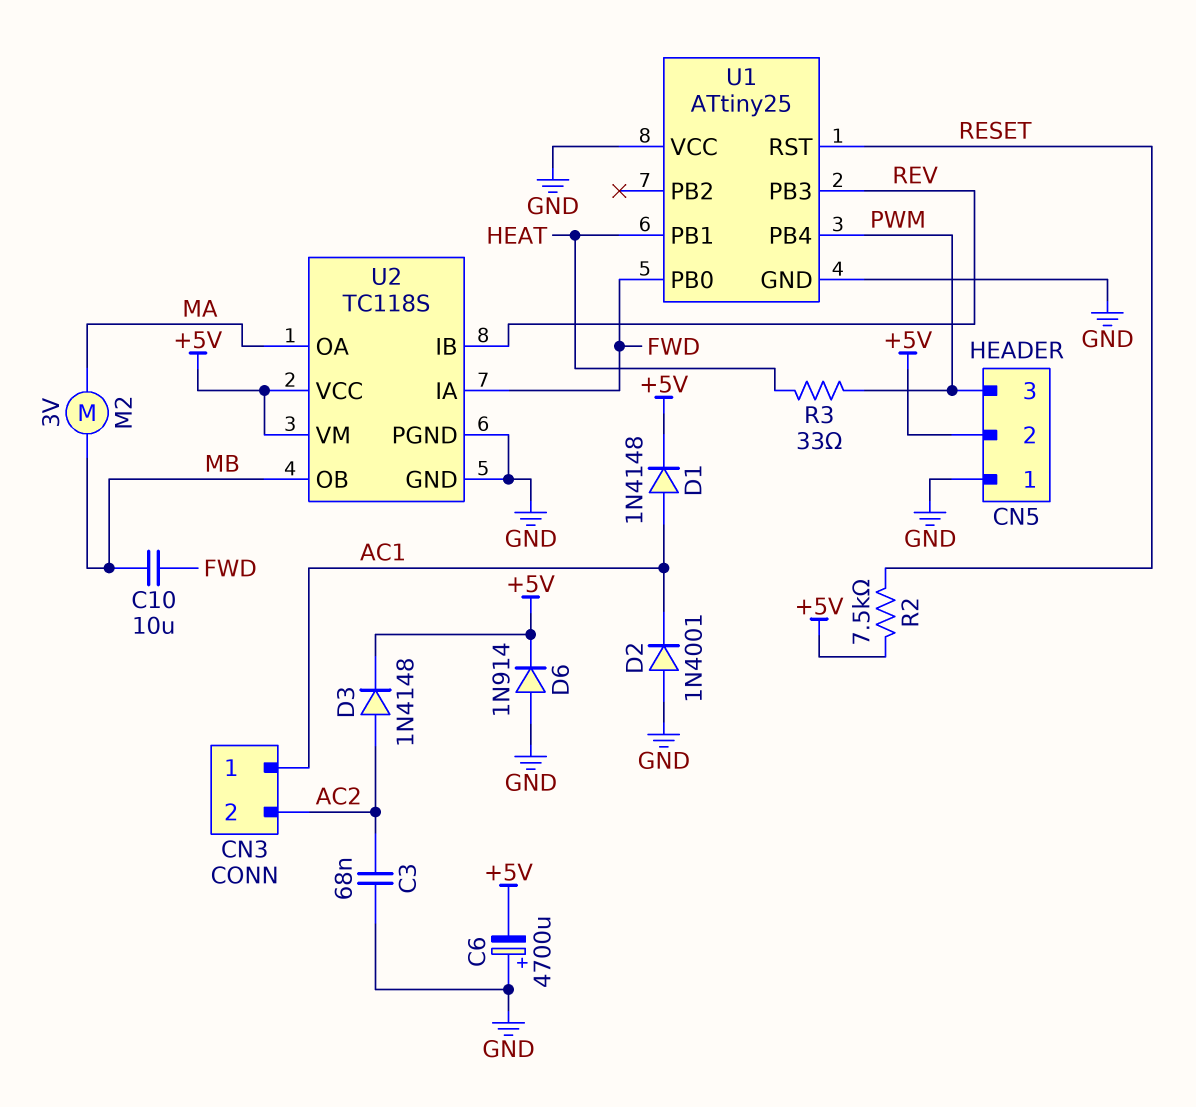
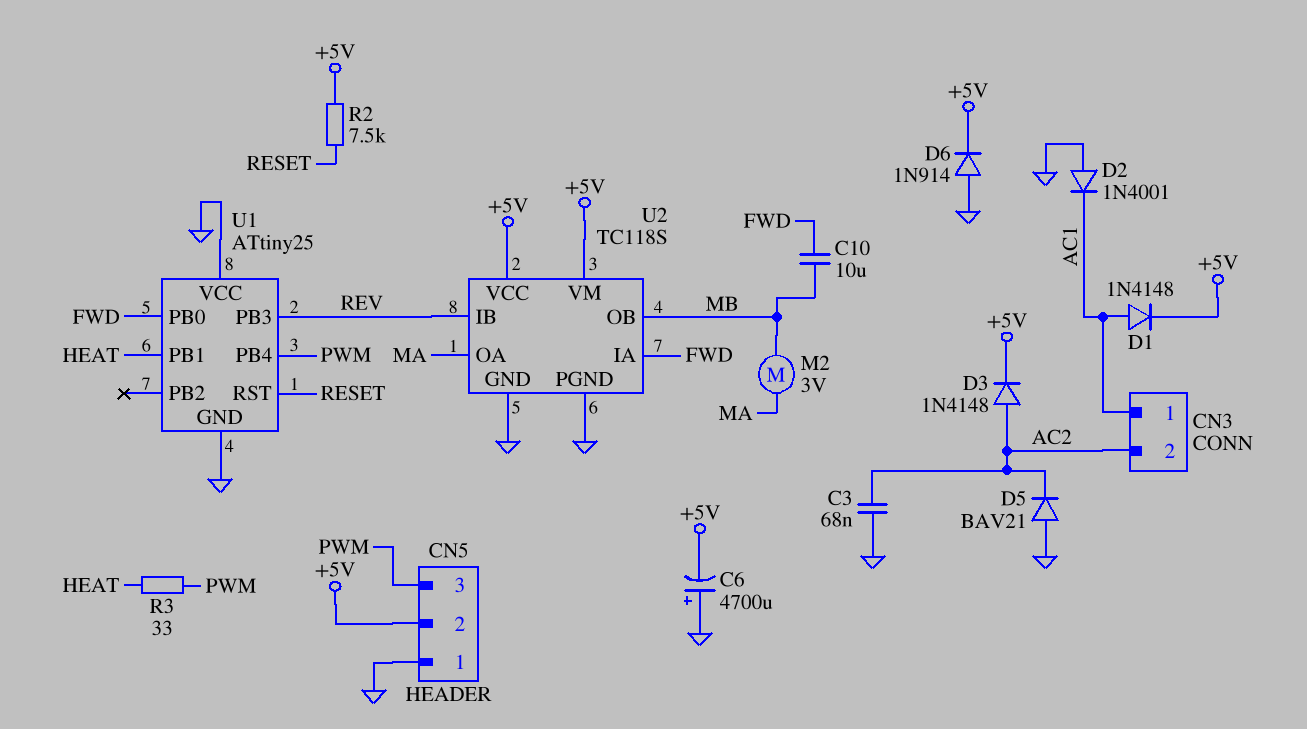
D5: none -> diode BAV21 (A GND, K AC2)

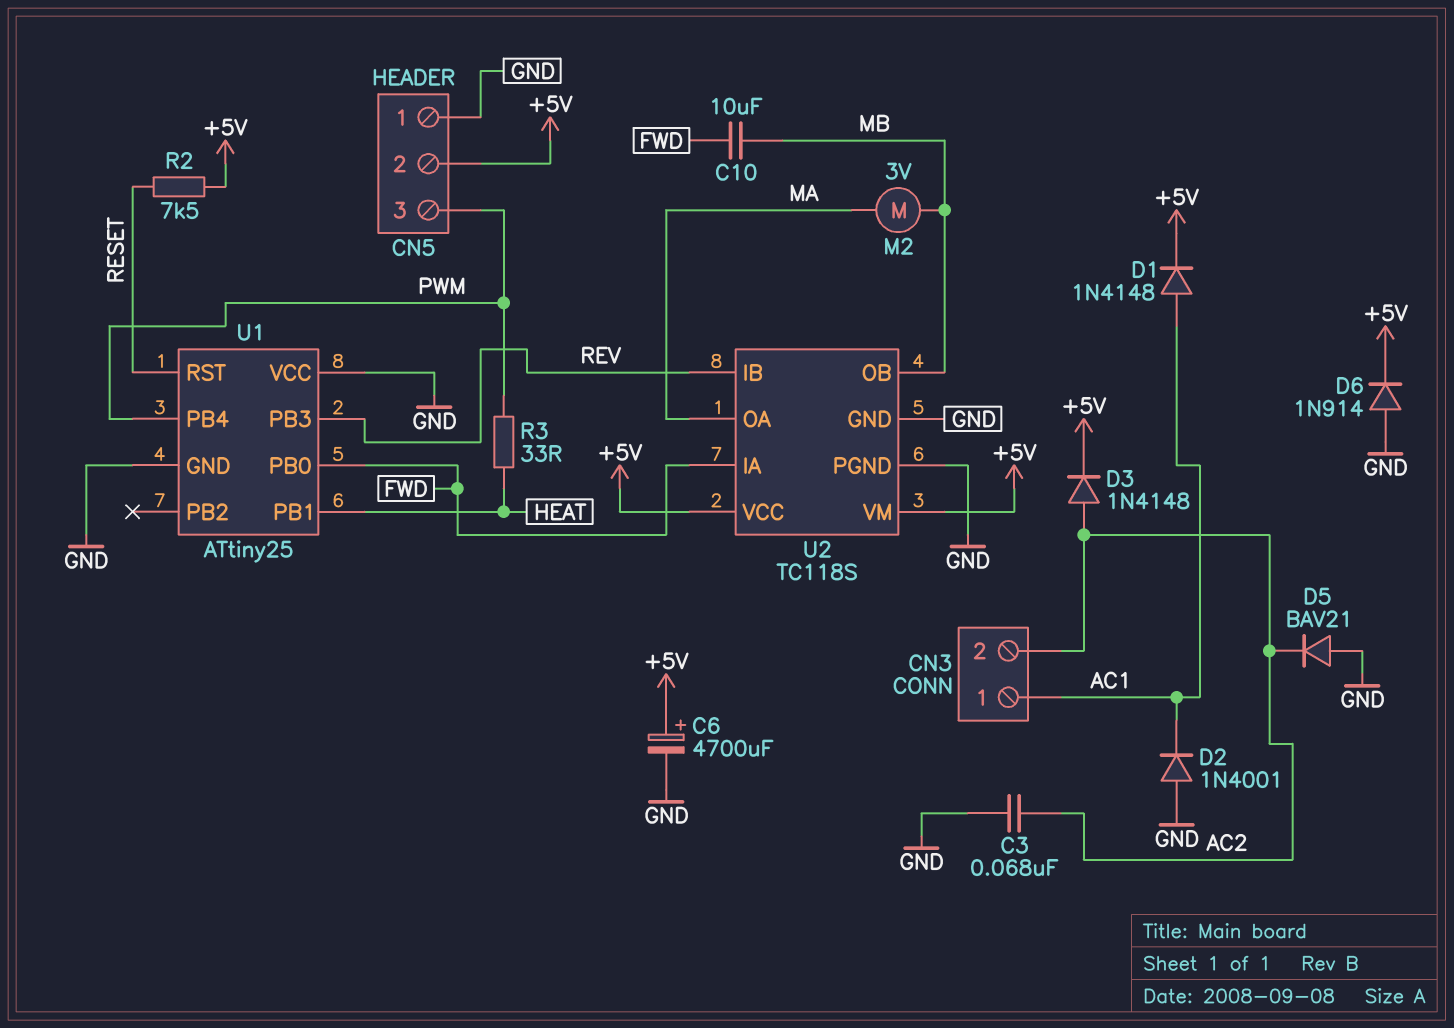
C6: 4700uF (plus GND, minus +5V) -> 4700uF (plus +5V, minus GND)

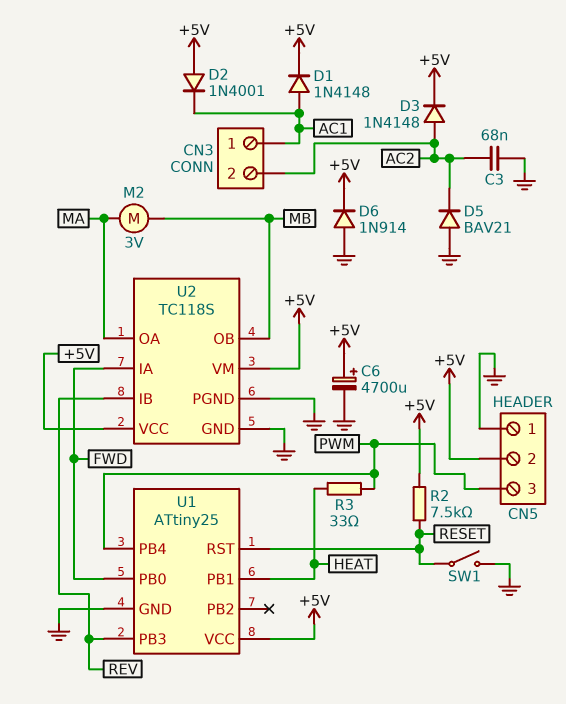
C10: 10uF (FWD, MB) -> none
D2: diode 1N4001 (A GND, K AC1) -> diode 1N4001 (A +5V, K AC1)
SW1: none -> switch (GND, RESET)
U1 pin VCC: GND -> +5V

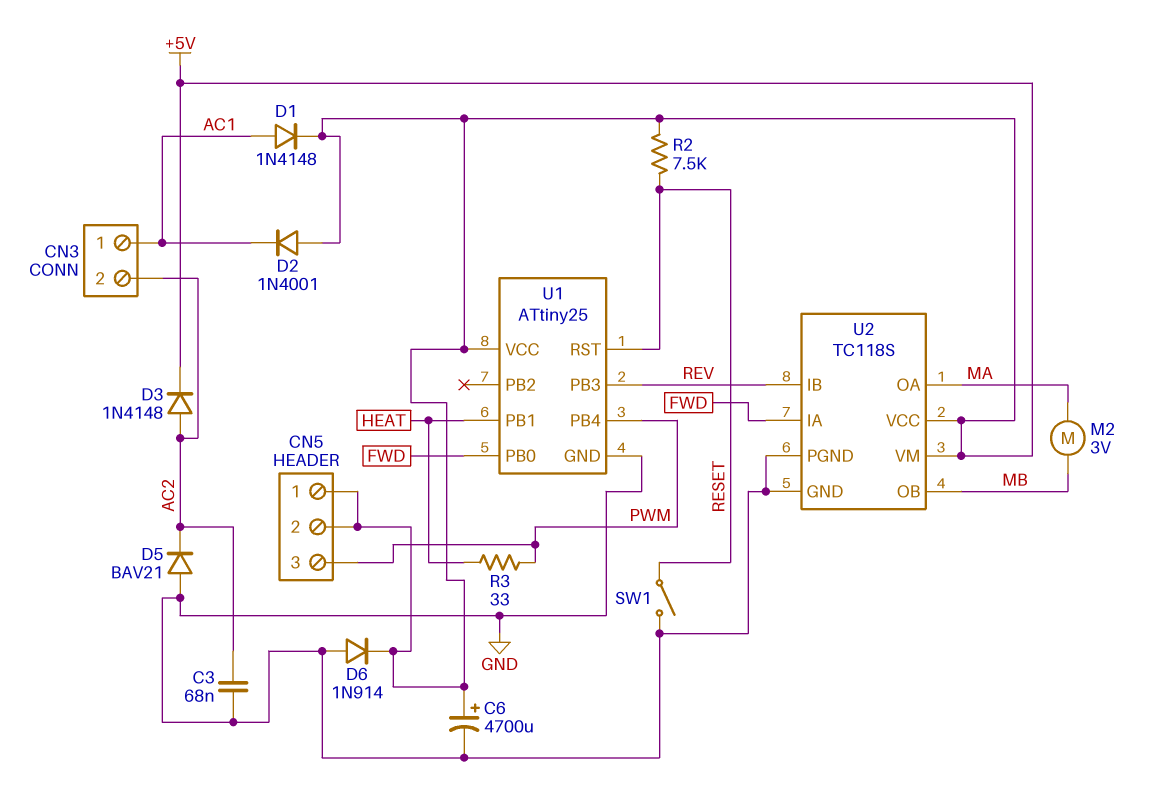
CN5 pin 1: GND -> +5V

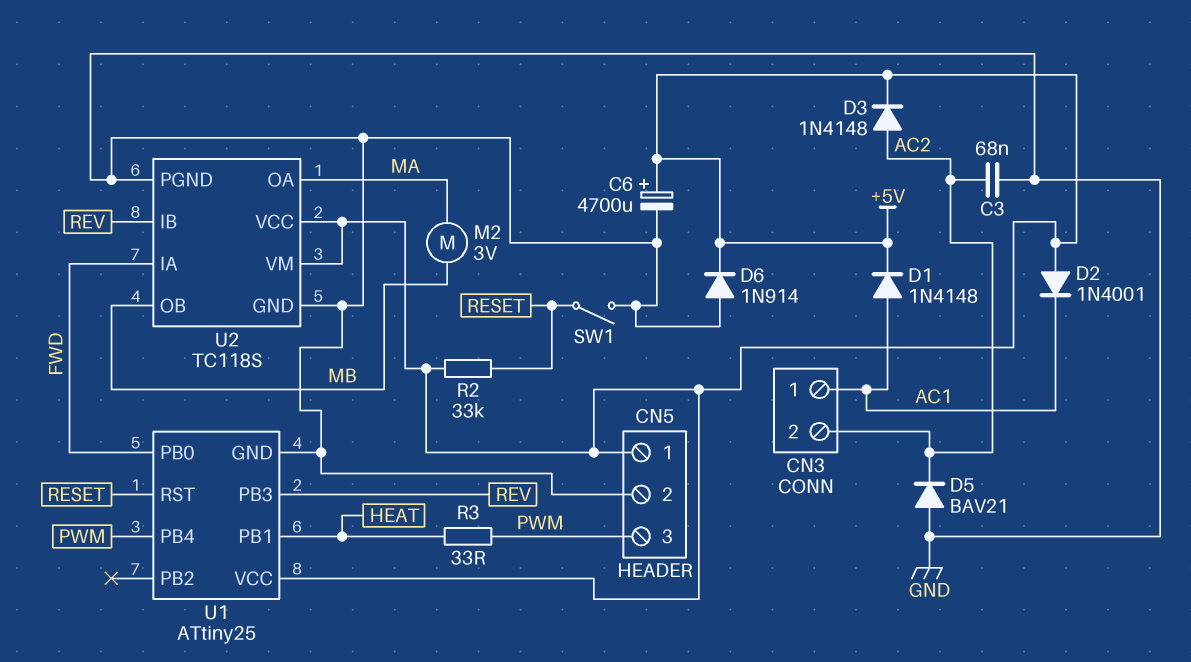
CN5 pin 2: +5V -> GND
R2: 7.5k (+5V, RESET) -> 33k (+5V, RESET)

